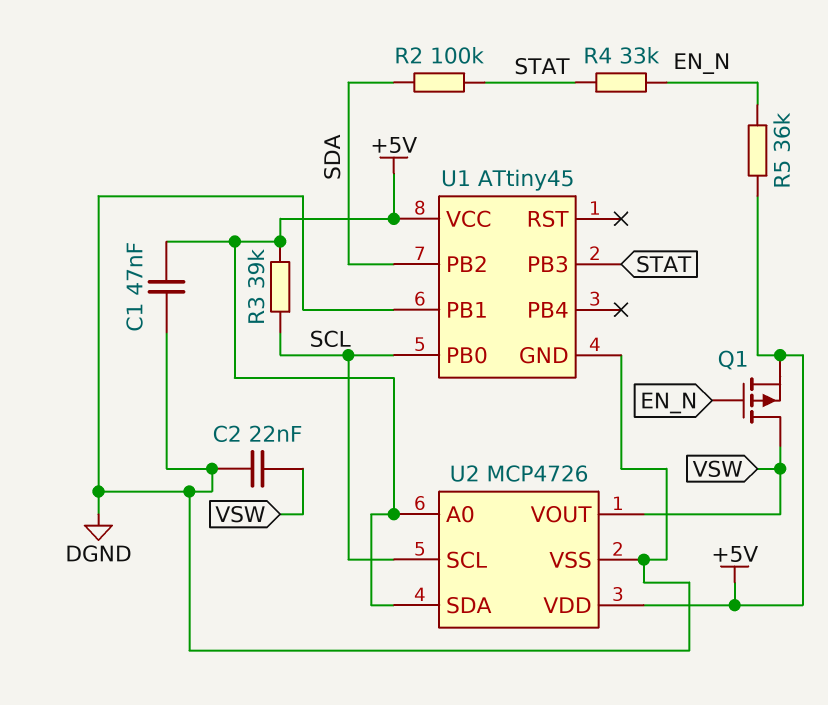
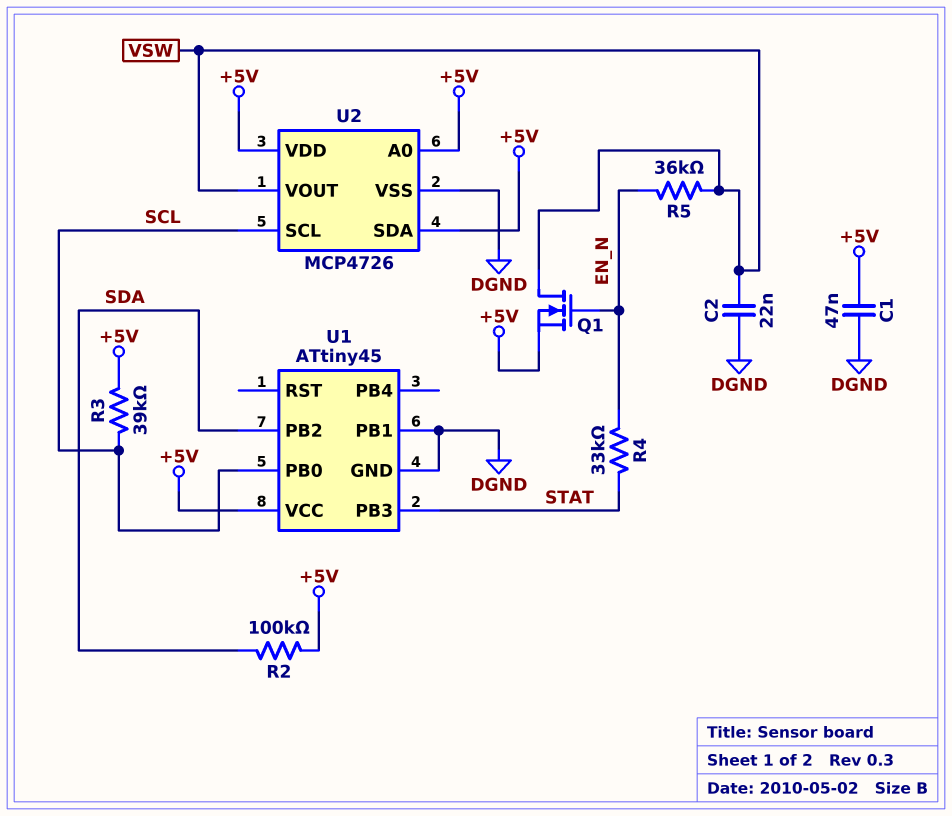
Q1: PMOS (G EN_N, D VSW, S +5V) -> NMOS (G EN_N, D VSW, S +5V)
R2: 100k (SDA, STAT) -> 100k (+5V, SDA)
R5: 36k (+5V, EN_N) -> 36k (EN_N, VSW)

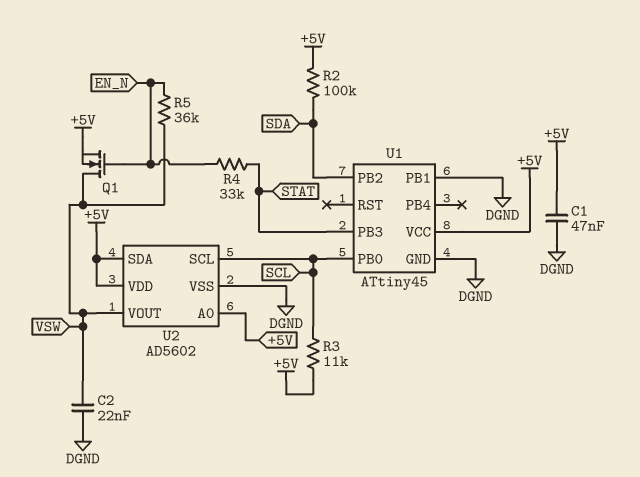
R3: 39k (+5V, SCL) -> 11k (+5V, SCL)
U2: MCP4726 -> AD5602

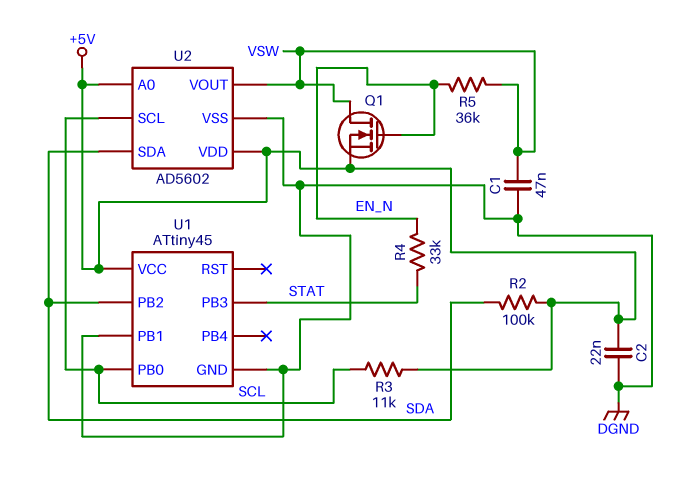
C1: 47nF (+5V, DGND) -> 47nF (DGND, VSW)
C2: 22nF (DGND, VSW) -> 22nF (+5V, DGND)
U2 pin SDA: +5V -> SDA

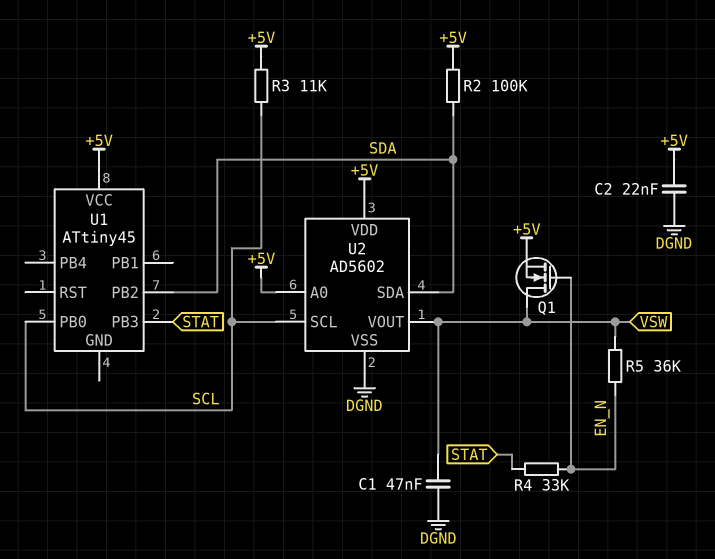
U1 pin GND: DGND -> none
U1 pin PB1: DGND -> none

